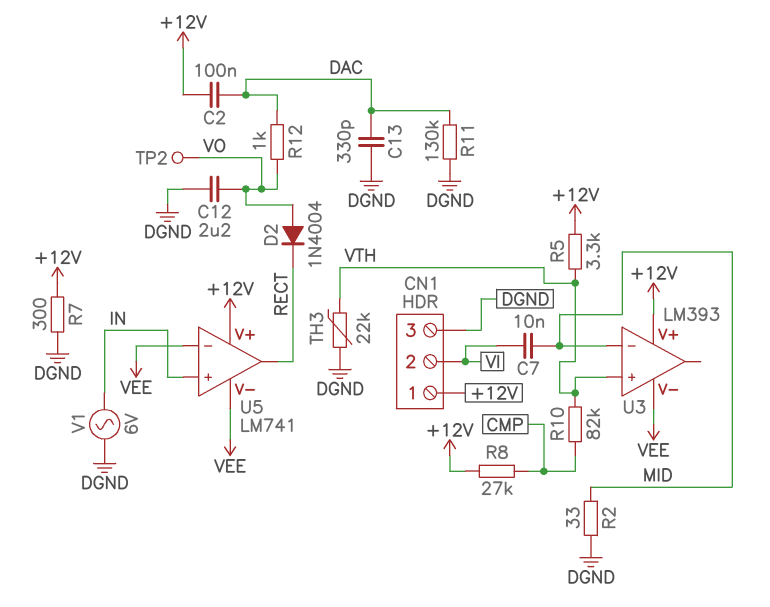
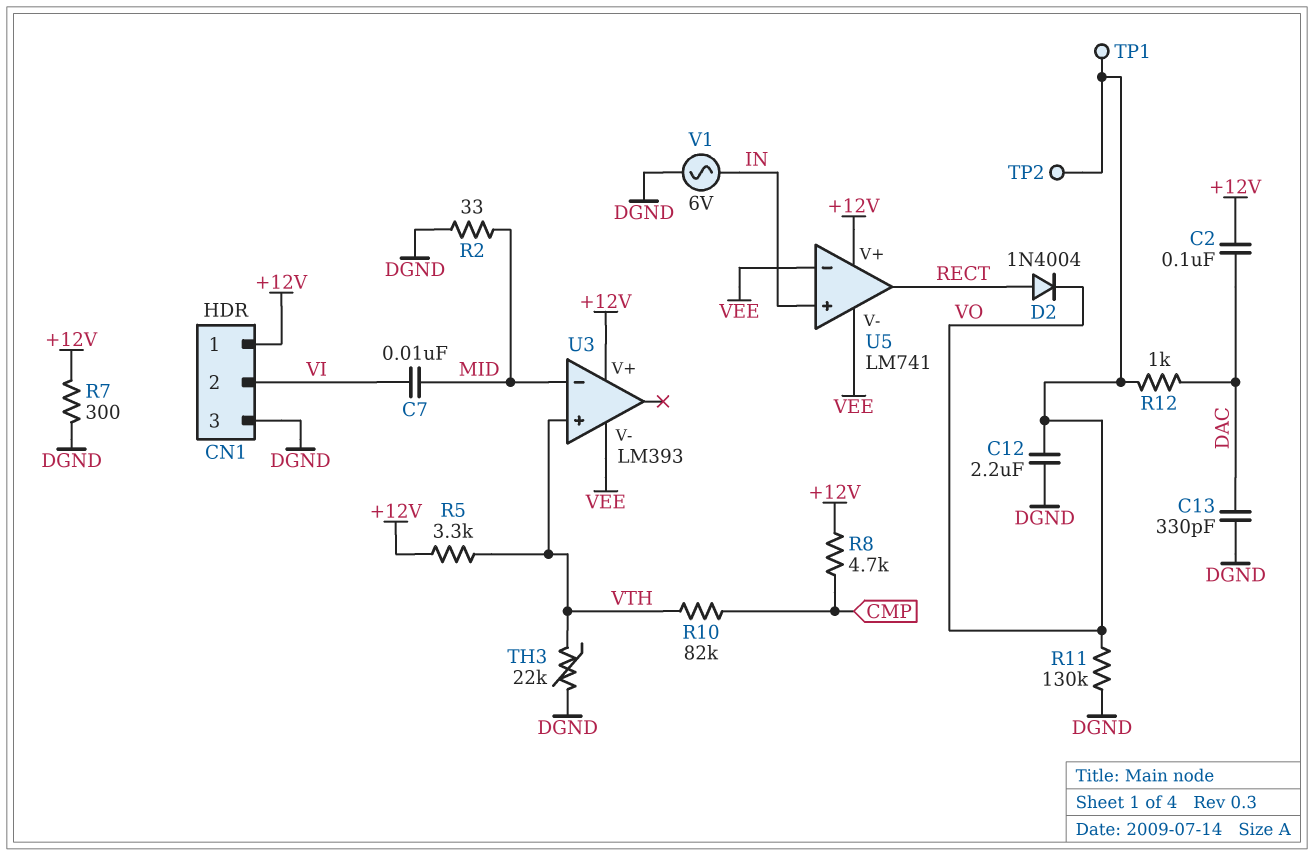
D2: diode 1N4004 (A VO, K RECT) -> diode 1N4004 (A RECT, K VO)
R8: 27k (+12V, CMP) -> 4.7k (+12V, CMP)
R11: 130k (DAC, DGND) -> 130k (DGND, VO)
TP1: none -> test point (VO)

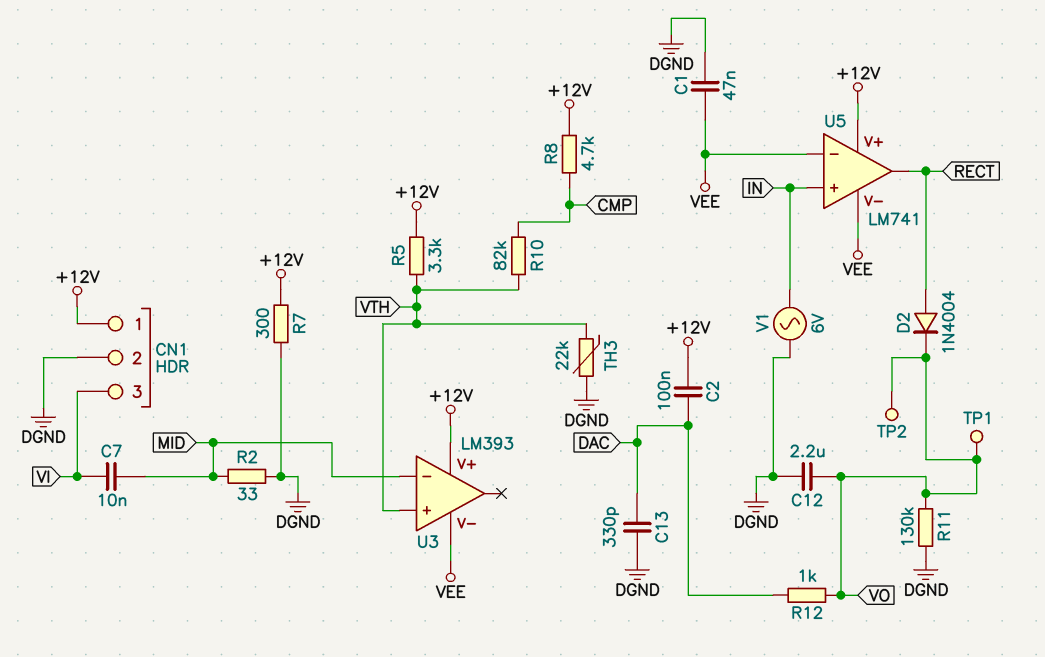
C1: none -> 47nF (DGND, VEE)
CN1 pin 2: VI -> DGND
CN1 pin 3: DGND -> VI

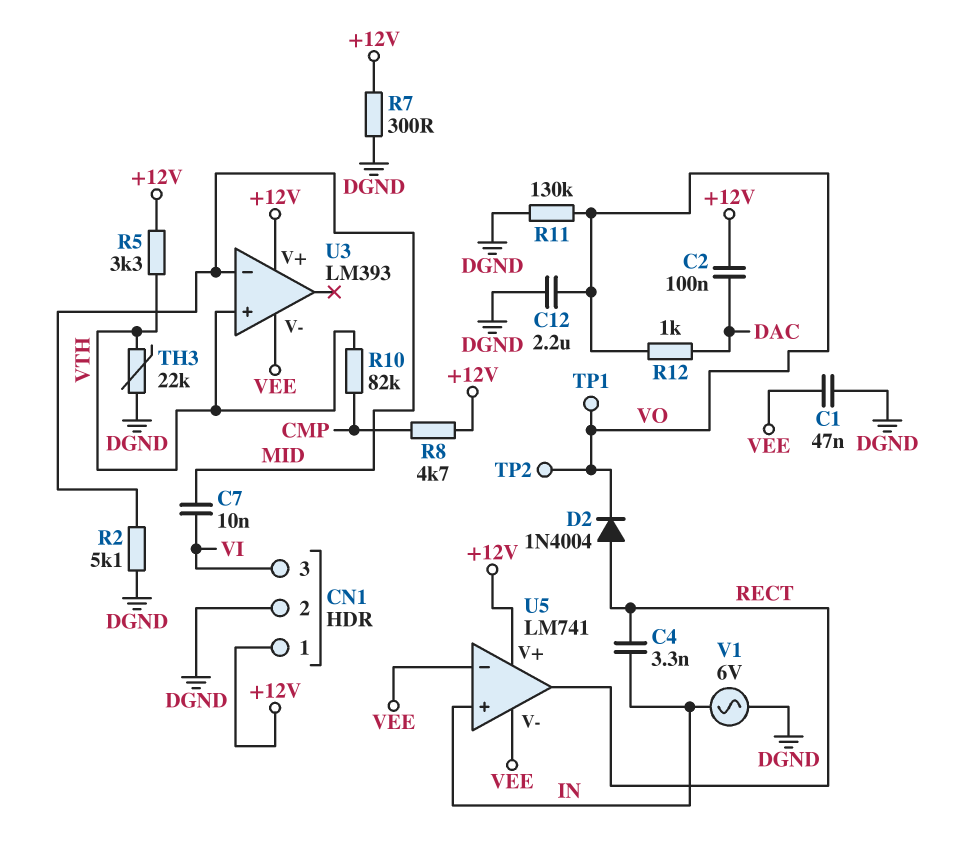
C4: none -> 3.3nF (IN, RECT)
C13: 330pF (DAC, DGND) -> none
R2: 33 (DGND, MID) -> 5.1k (DGND, MID)

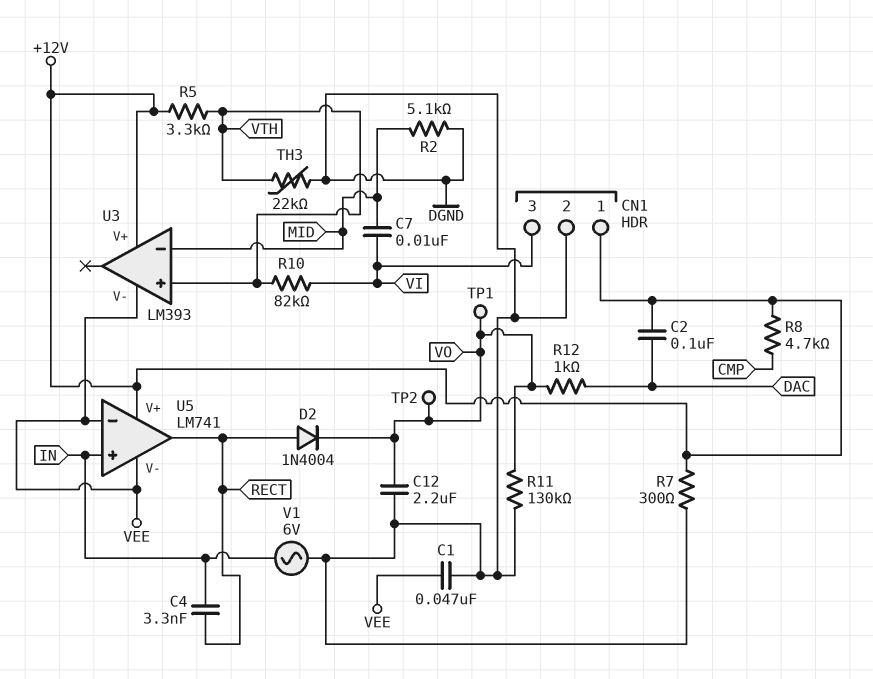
R10: 82k (CMP, VTH) -> 82k (VI, VTH)

